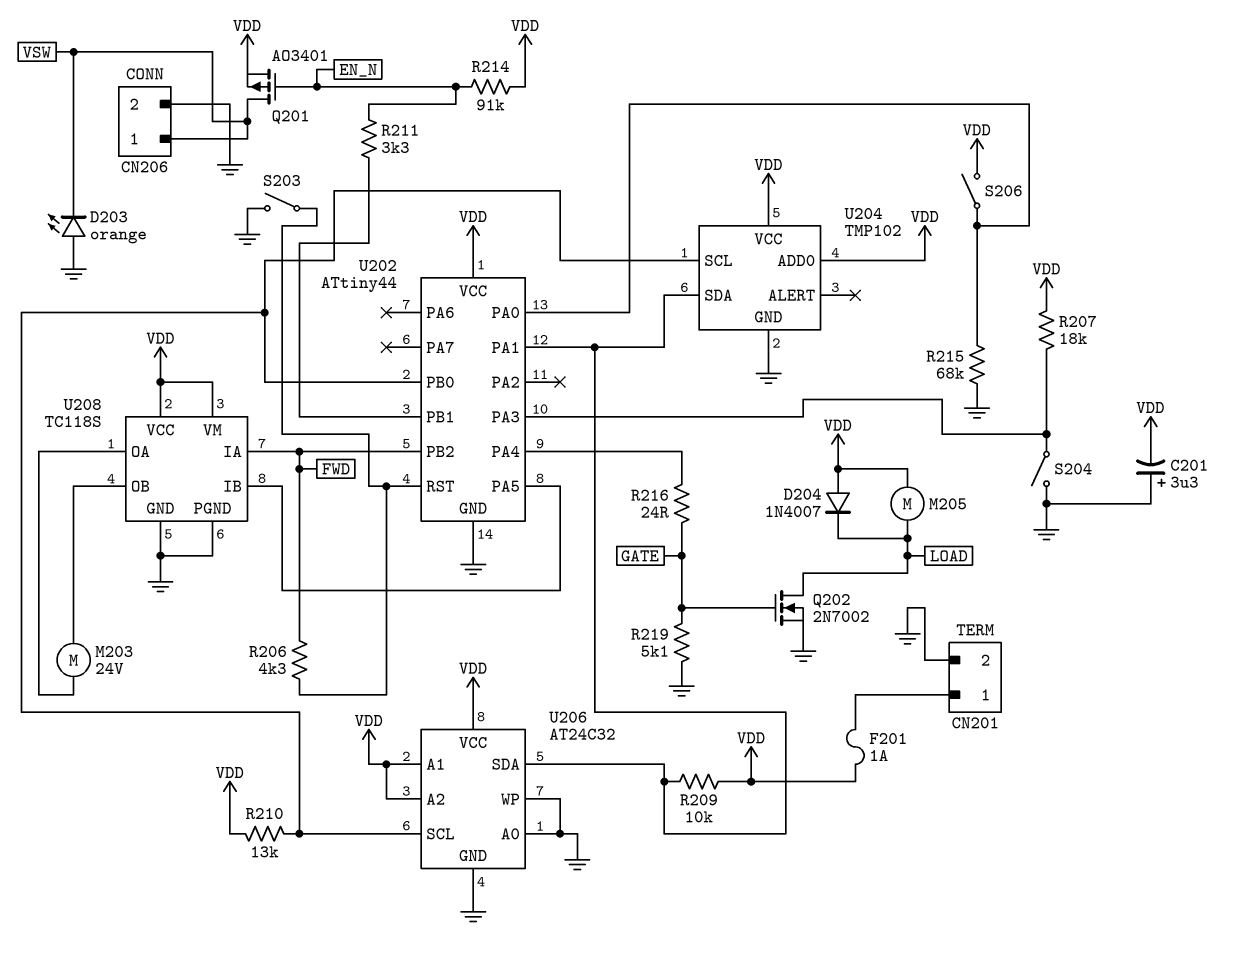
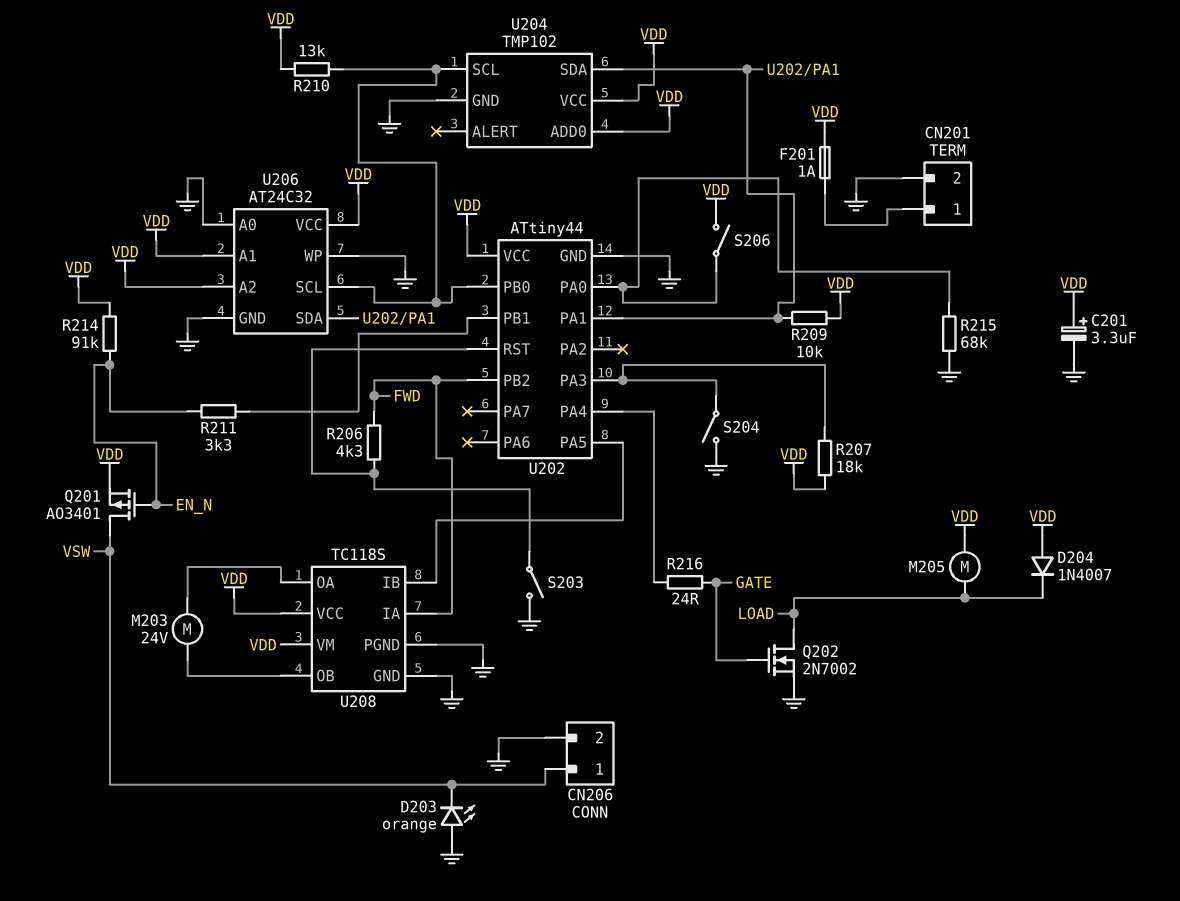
C201: 3.3uF (plus GND, minus VDD) -> 3.3uF (plus VDD, minus GND)
R219: 5.1k (GATE, GND) -> none

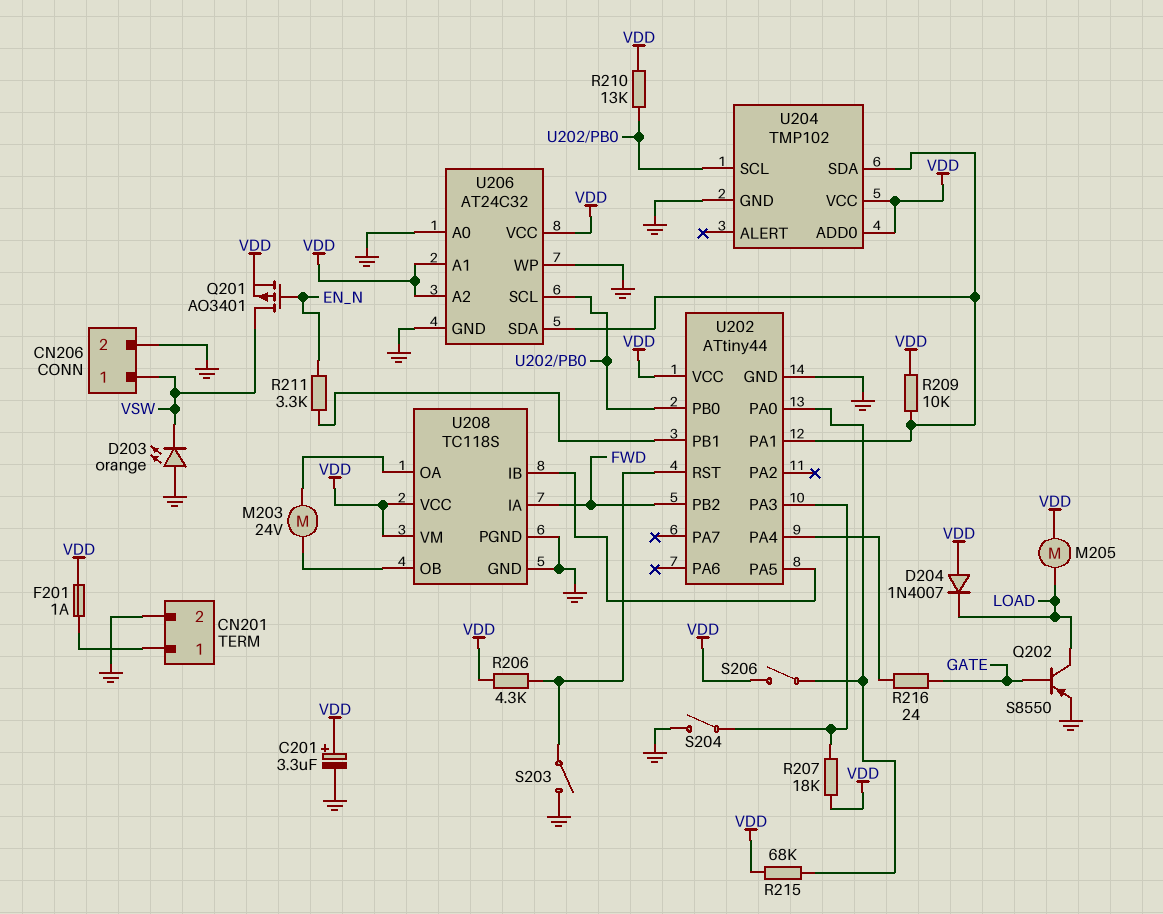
Q202: NMOS 2N7002 (G GATE, D LOAD, S GND) -> PNP S8550 (B GATE, C LOAD, E GND)
R206: 4.3k (FWD, U202/RST) -> 4.3k (U202/RST, VDD)
R214: 91k (EN_N, VDD) -> none
R215: 68k (GND, U202/PA0) -> 68k (U202/PA0, VDD)

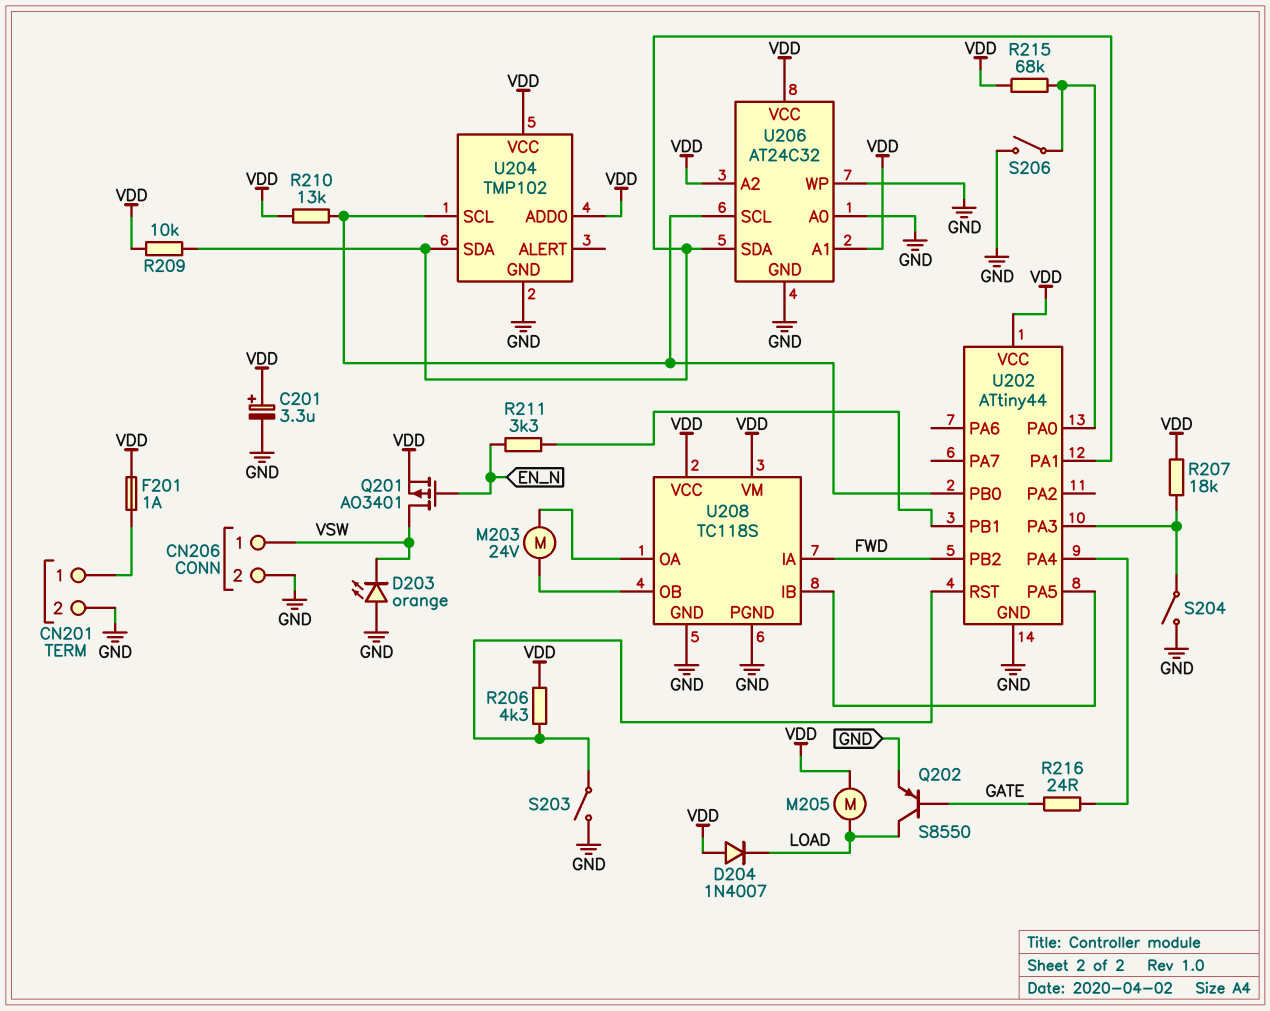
S206: switch (U202/PA0, VDD) -> switch (GND, U202/PA0)

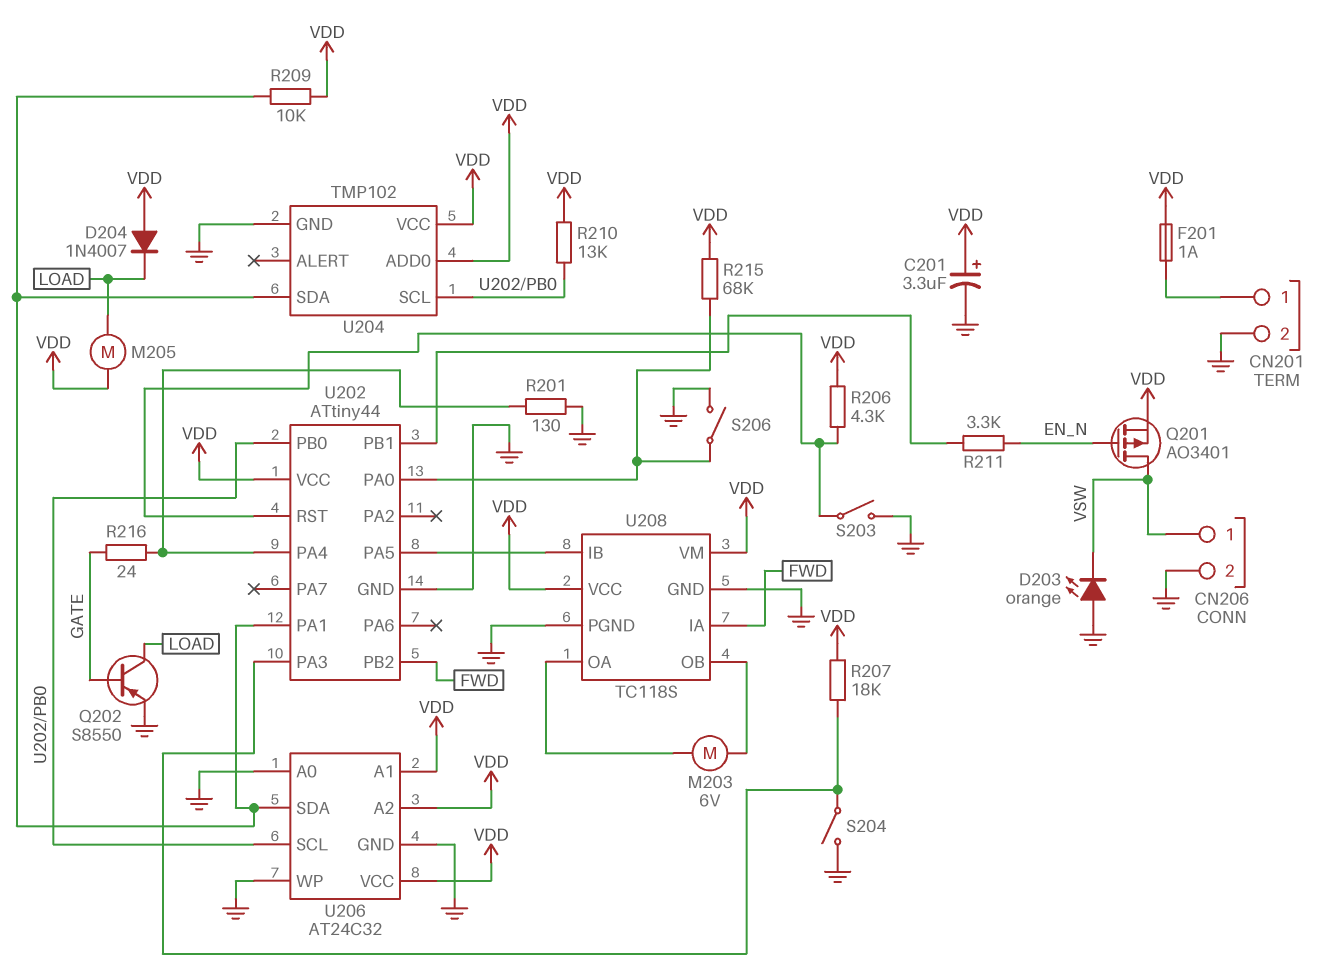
M203: motor 24V (U208/OA, U208/OB) -> motor 6V (U208/OA, U208/OB)
R201: none -> 130 (GND, U202/PA4)

